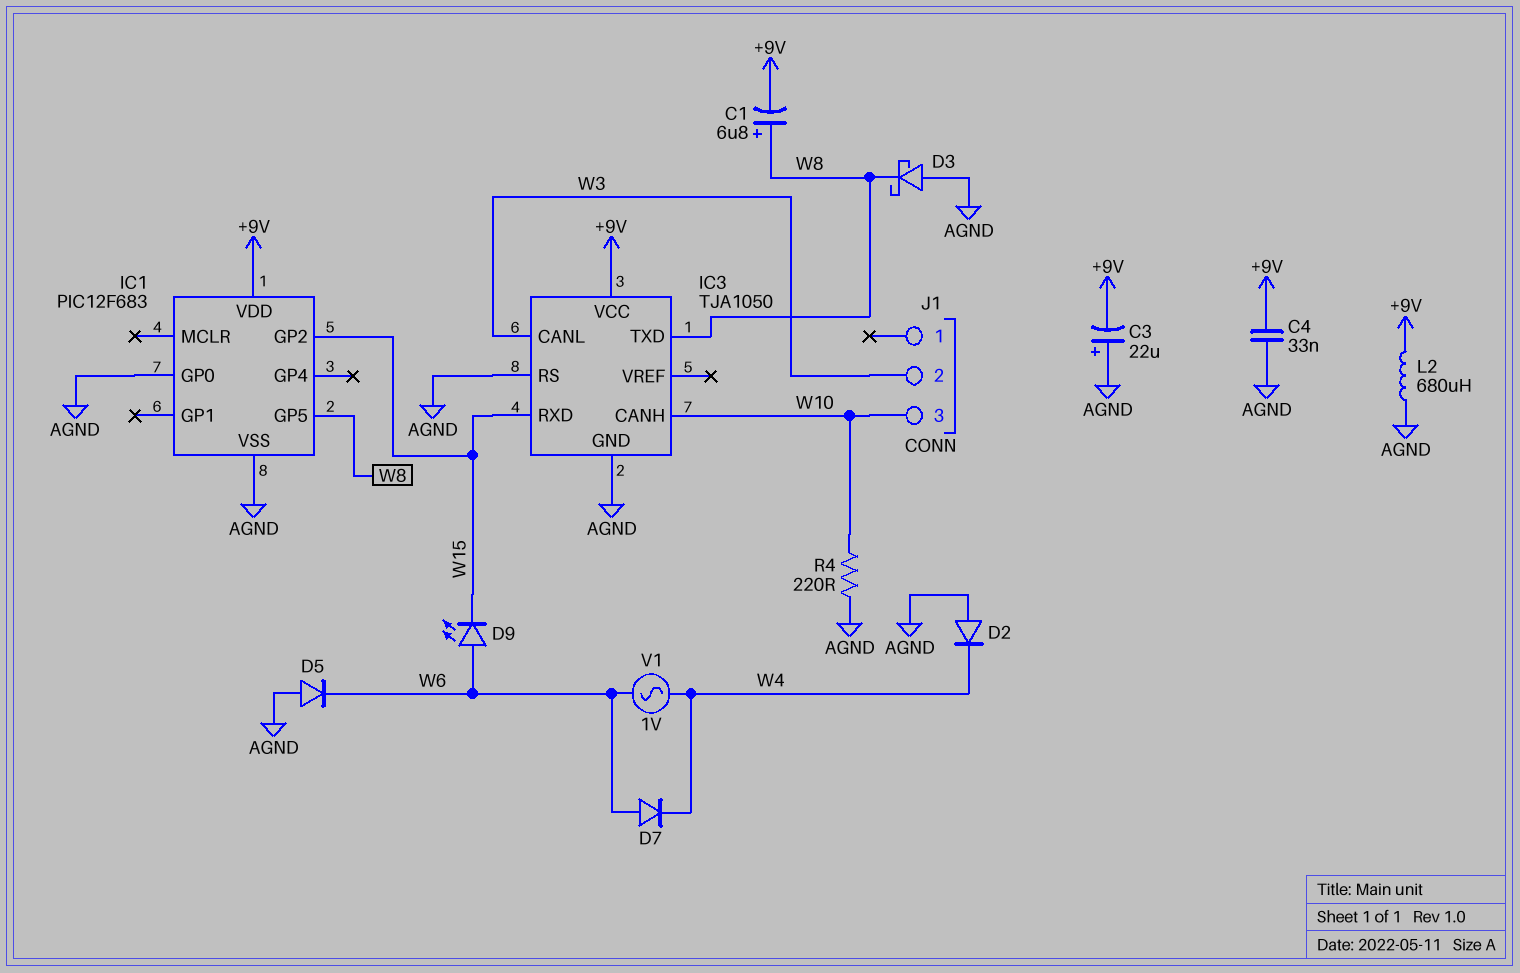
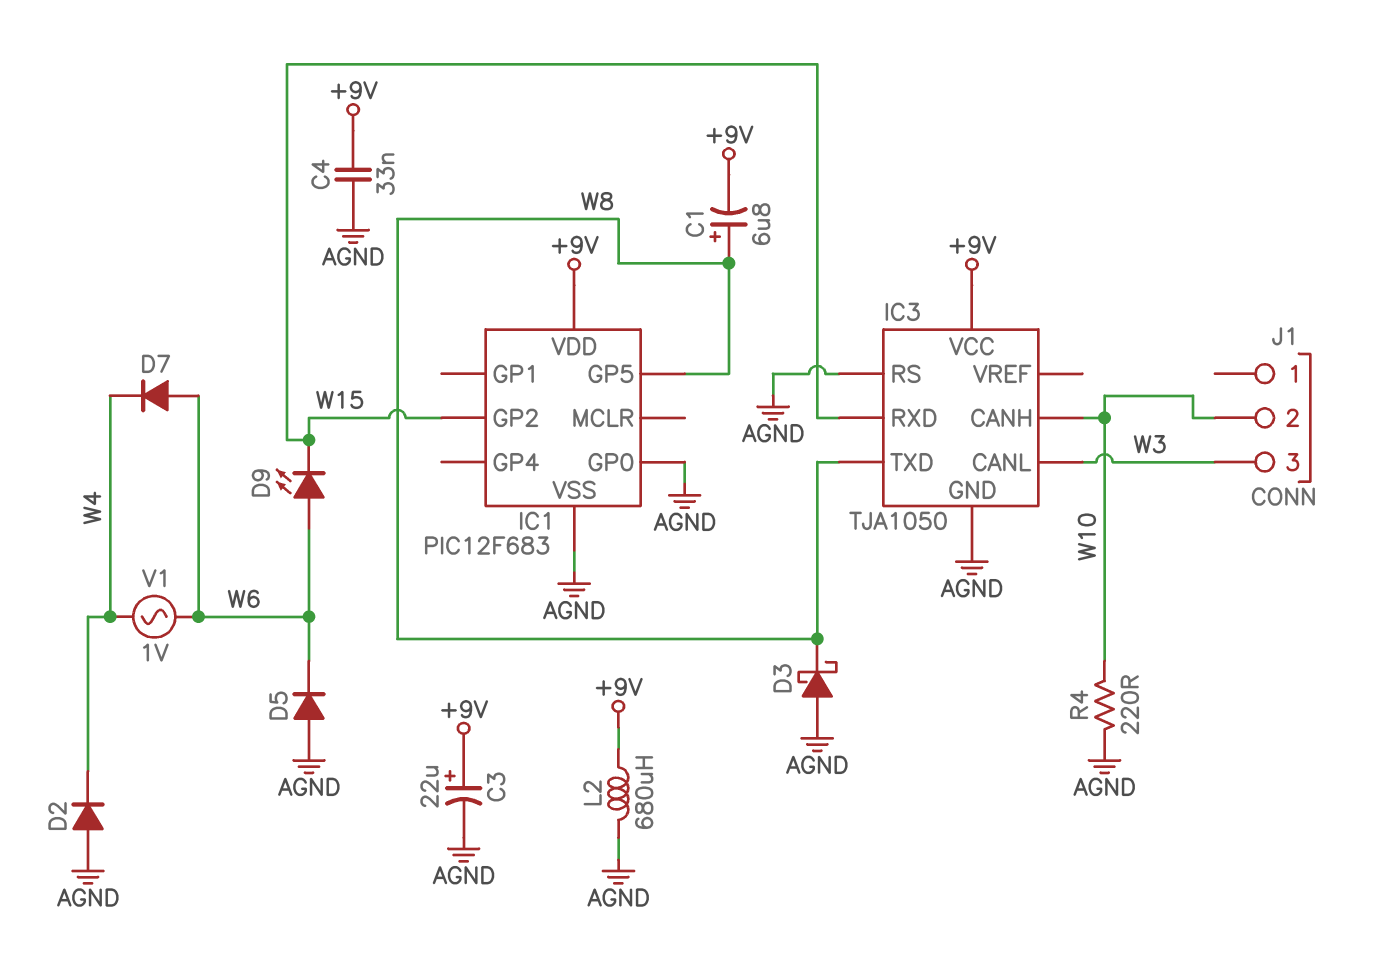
C3: 22uF (plus AGND, minus +9V) -> 22uF (plus +9V, minus AGND)
J1 pin 2: W3 -> W10
J1 pin 3: W10 -> W3

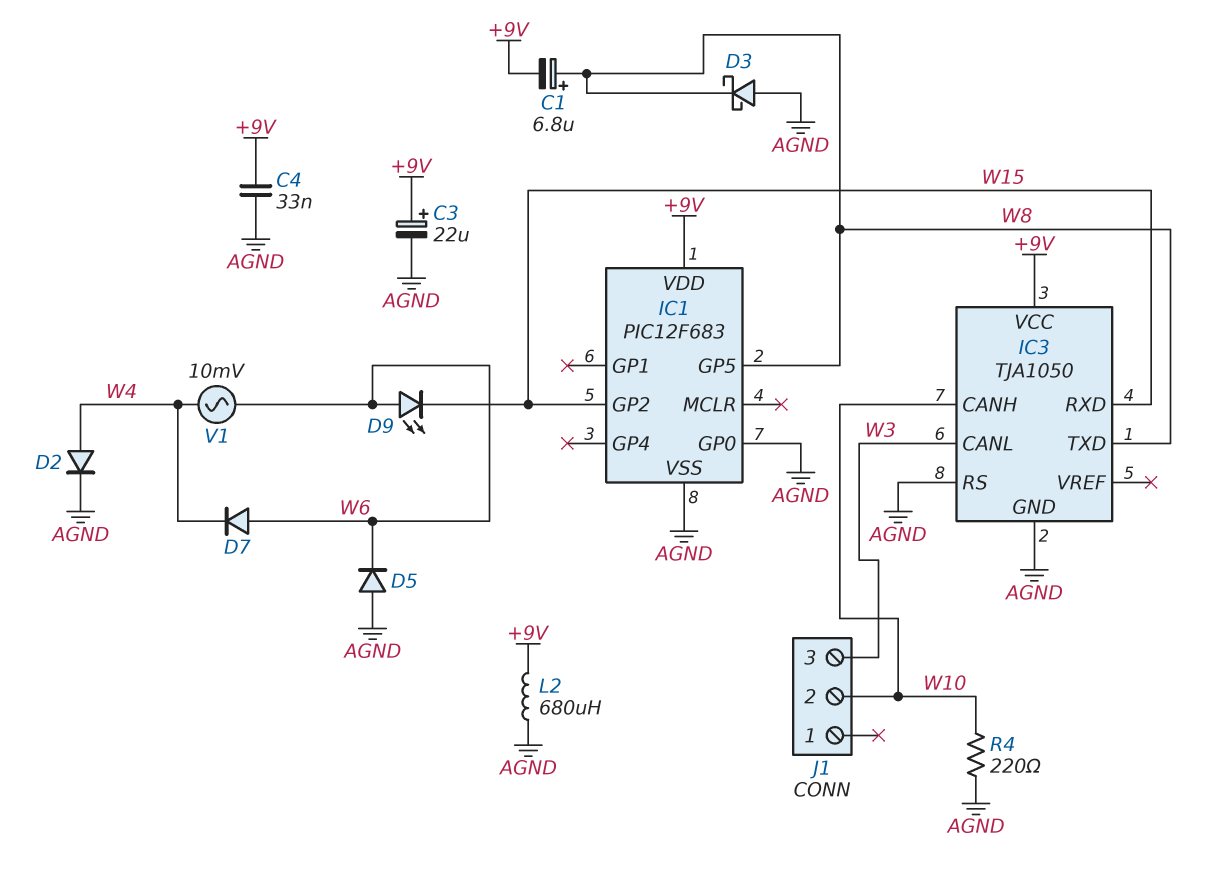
D2: diode (A AGND, K W4) -> diode (A W4, K AGND)
V1: AC 1V (W4, W6) -> AC 10mV (W4, W6)

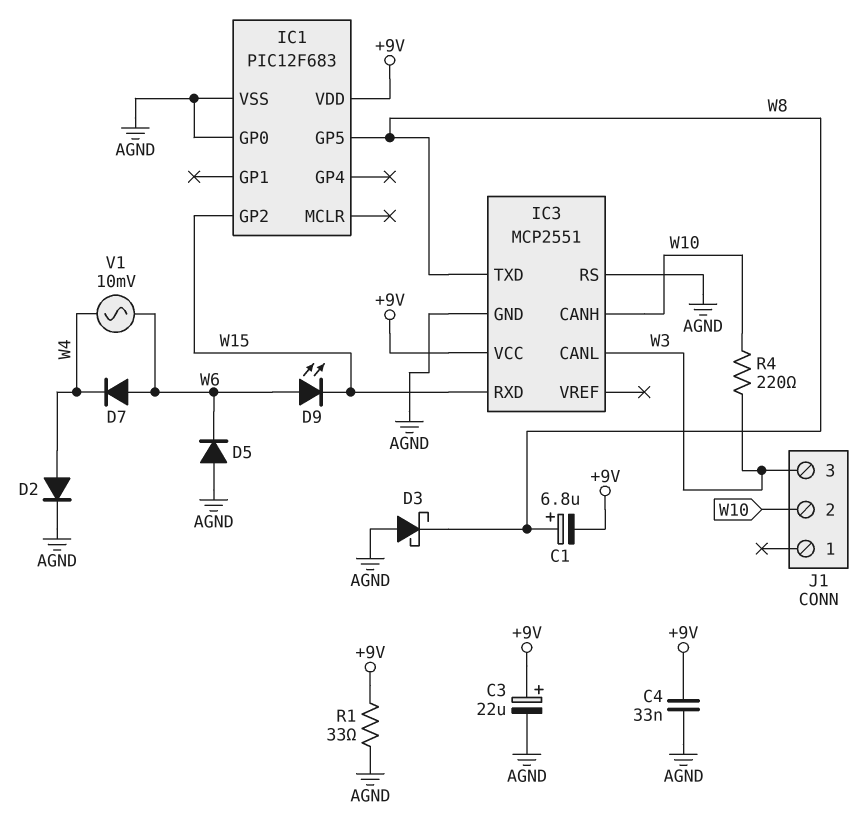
IC3: TJA1050 -> MCP2551
L2: 680uH (+9V, AGND) -> none
R1: none -> 33 (+9V, AGND)
R4: 220 (AGND, W10) -> 220 (W3, W10)

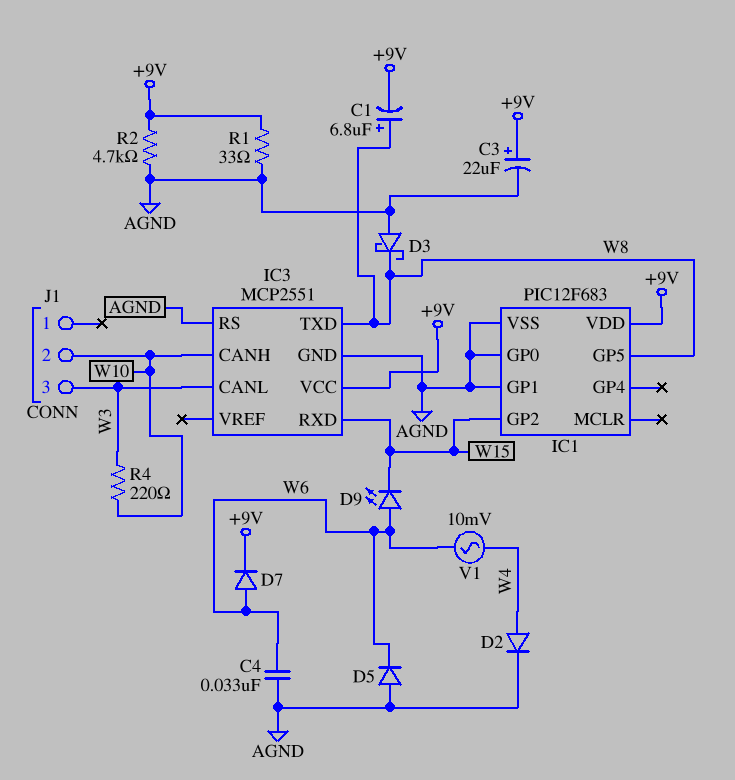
C4: 33nF (+9V, AGND) -> 33nF (AGND, W6)
D7: diode (A W6, K W4) -> diode (A W6, K +9V)
IC1 pin GP1: none -> AGND
R2: none -> 4.7k (+9V, AGND)

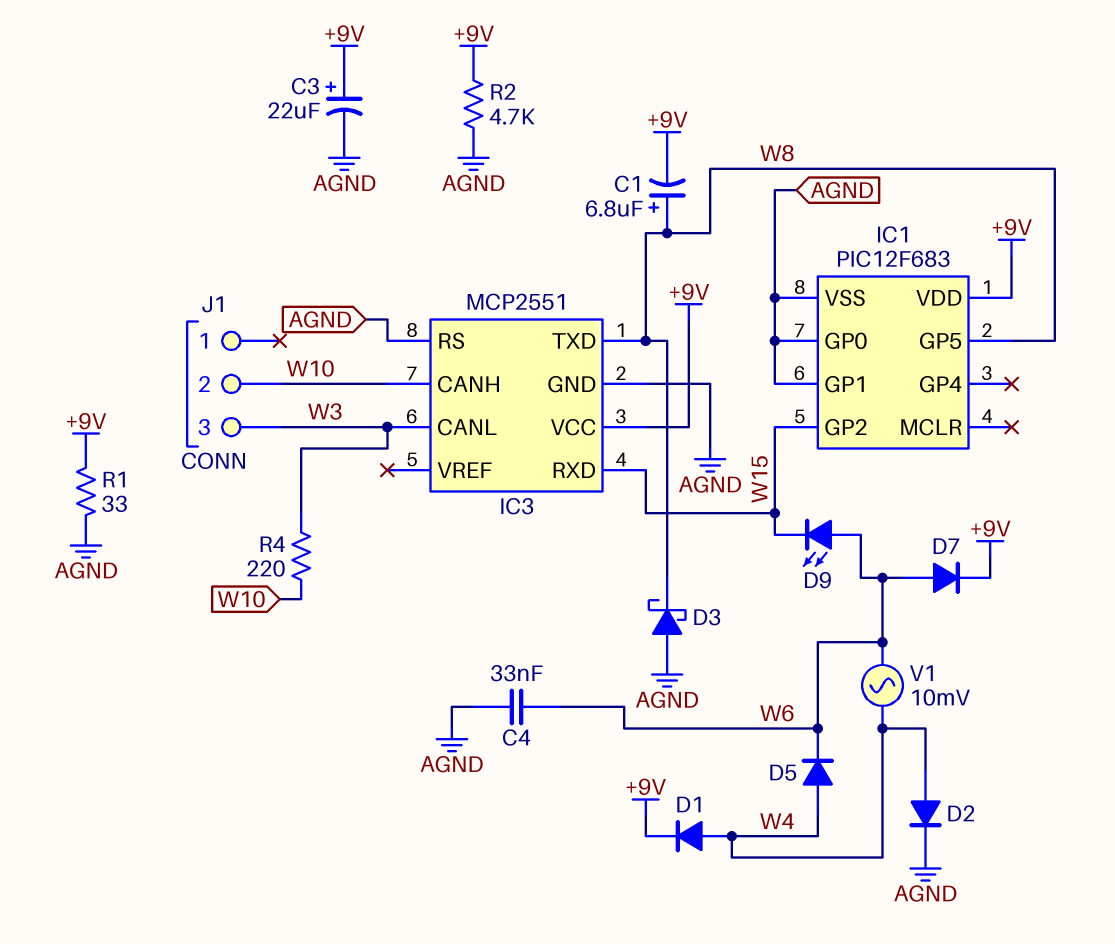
D1: none -> diode (A W4, K +9V)
D5: diode (A AGND, K W6) -> diode (A W4, K W6)

